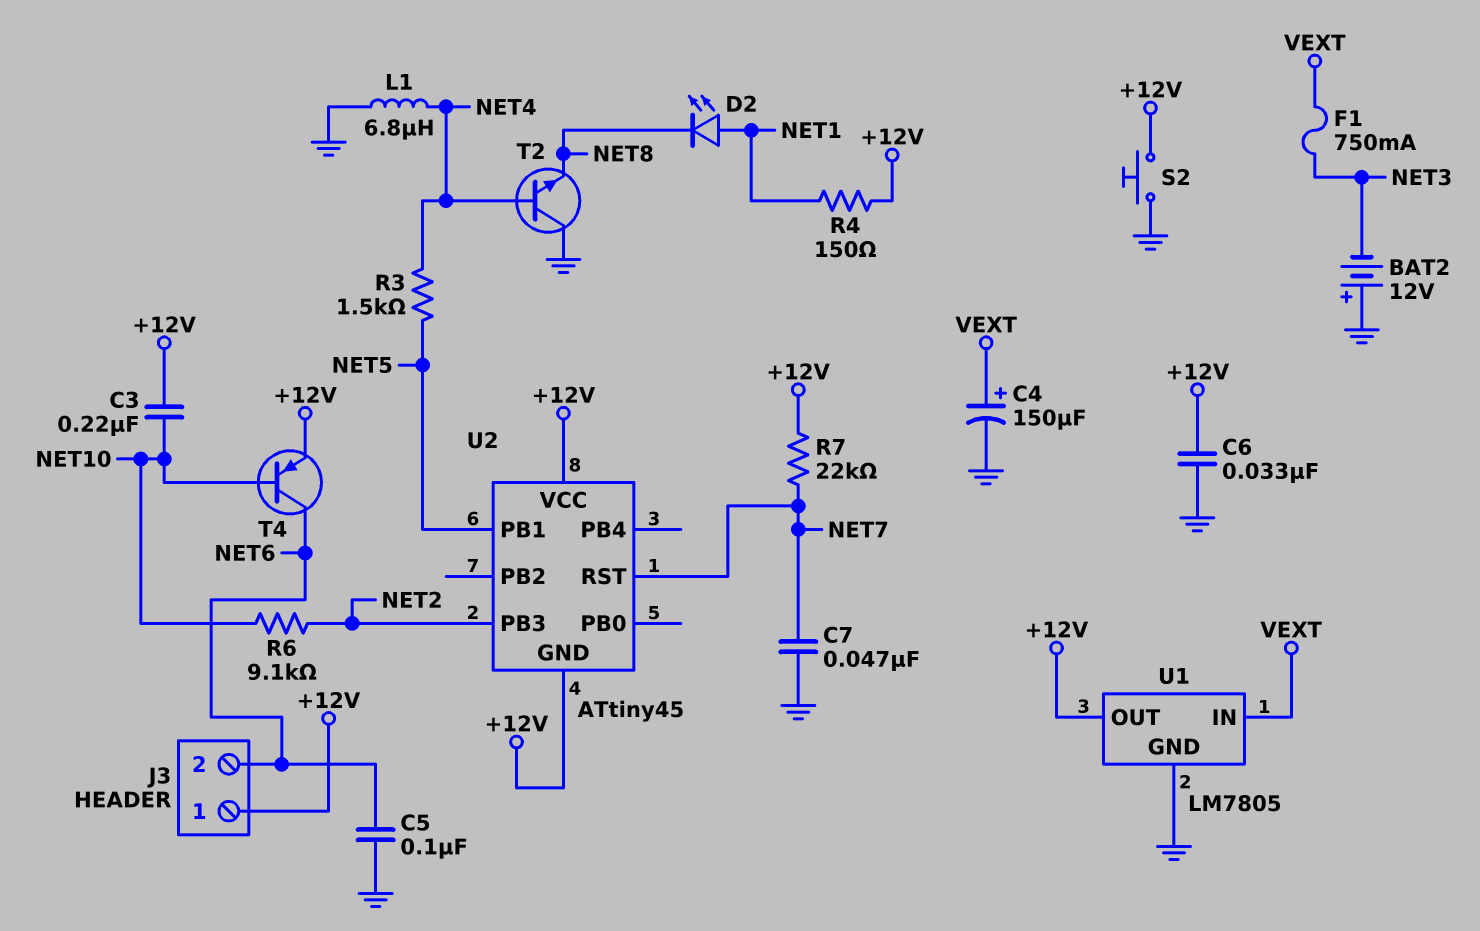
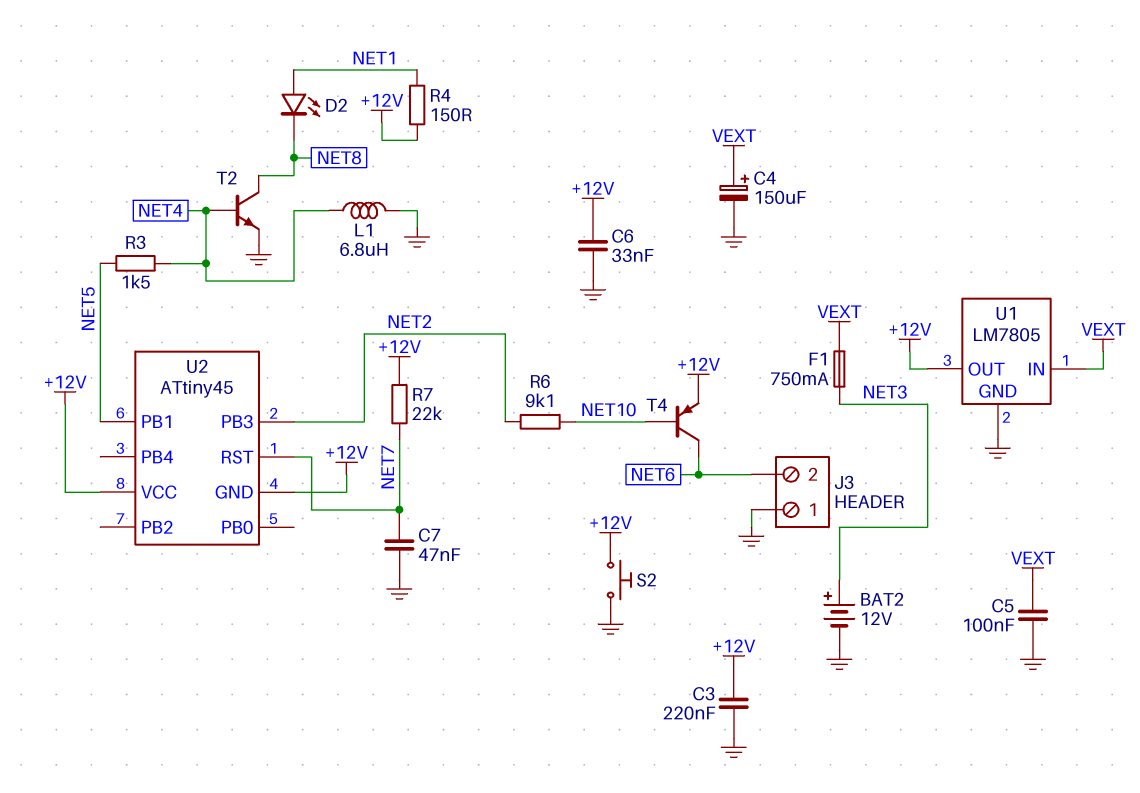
BAT2: 12V (plus GND, minus NET3) -> 12V (plus NET3, minus GND)
C3: 220nF (+12V, NET10) -> 220nF (+12V, GND)
C5: 100nF (GND, NET6) -> 100nF (GND, VEXT)
J3 pin 1: +12V -> GND
T2: NPN (B NET4, C GND, E NET8) -> NPN (B NET4, C NET8, E GND)

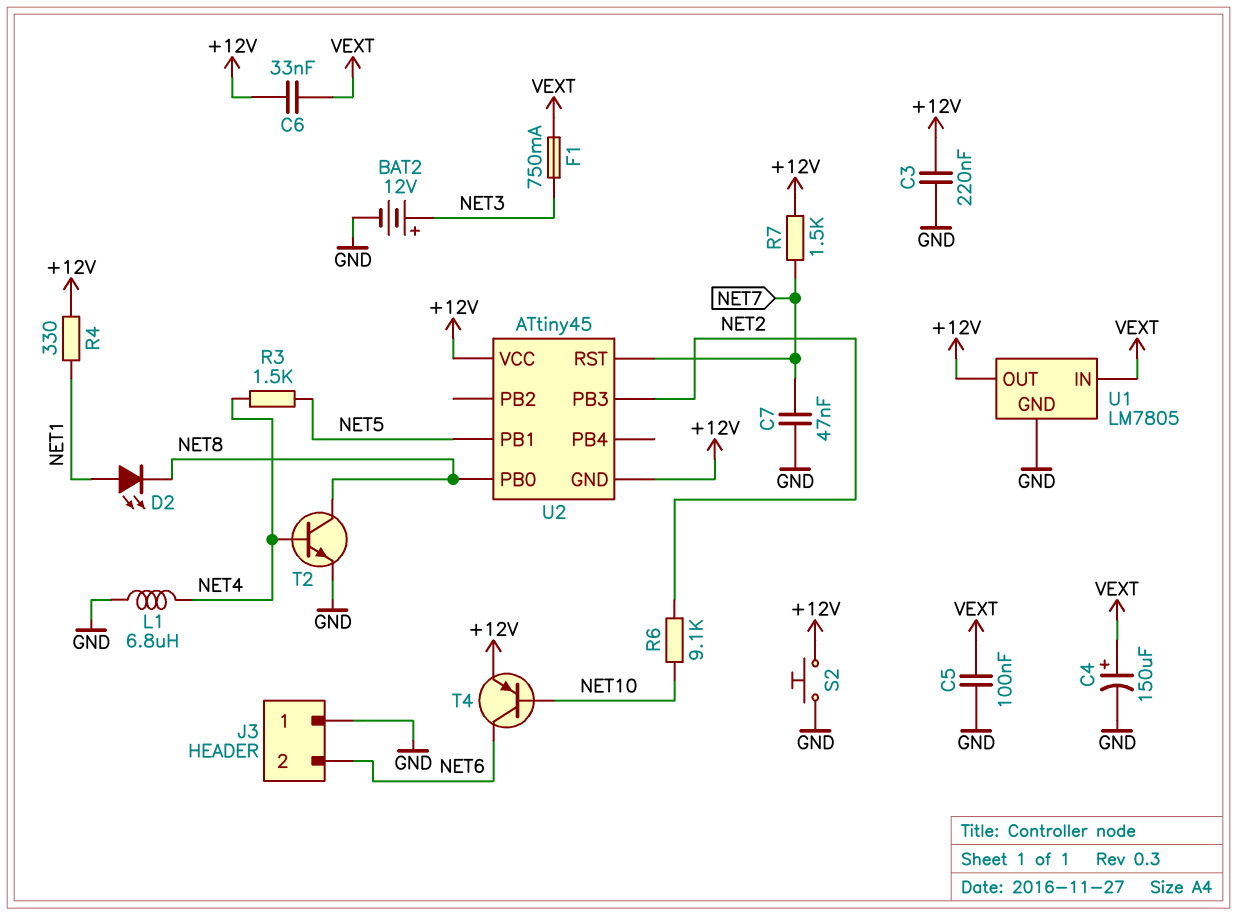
C6: 33nF (+12V, GND) -> 33nF (+12V, VEXT)
R4: 150 (+12V, NET1) -> 330 (+12V, NET1)
R7: 22k (+12V, NET7) -> 1.5k (+12V, NET7)
U2 pin PB0: none -> NET8

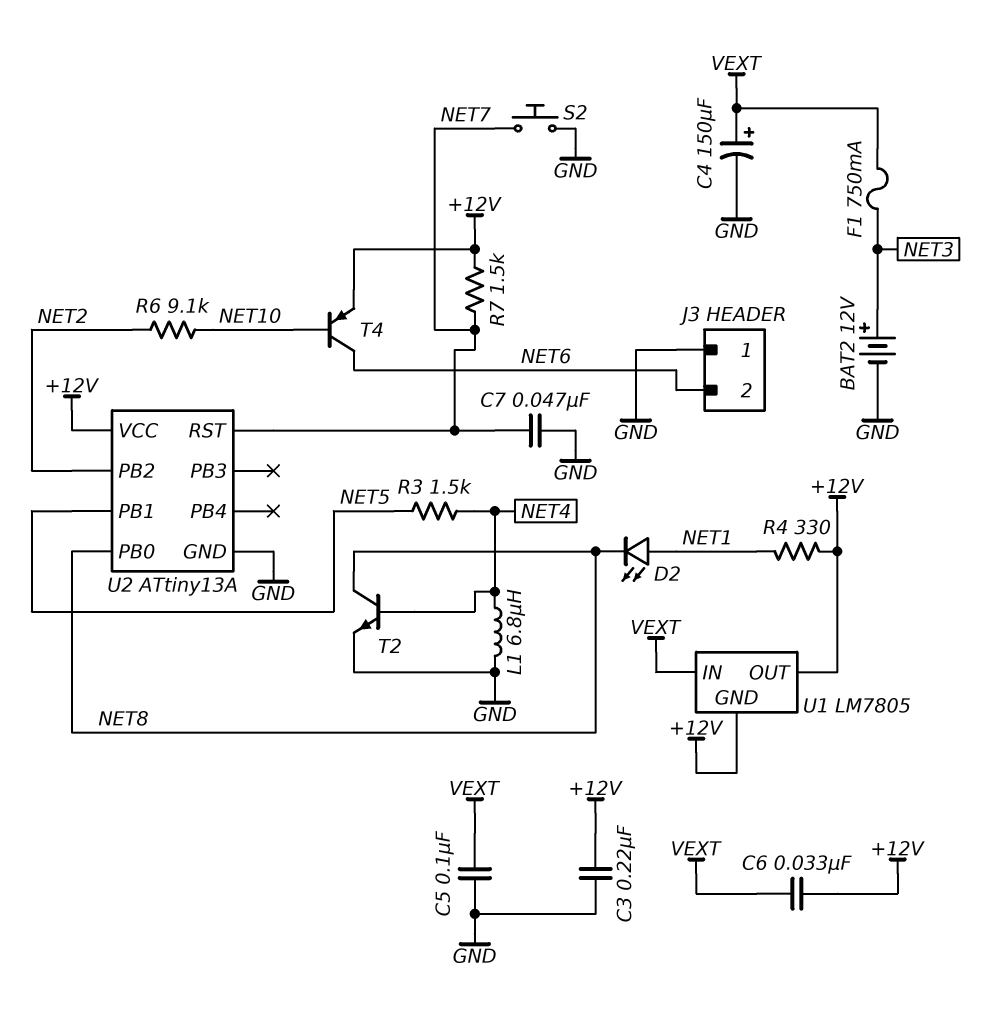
S2: button (+12V, GND) -> button (GND, NET7)
U1 pin GND: GND -> +12V
U2: ATtiny45 -> ATtiny13A
U2 pin GND: +12V -> GND
U2 pin PB2: none -> NET2
U2 pin PB3: NET2 -> none

